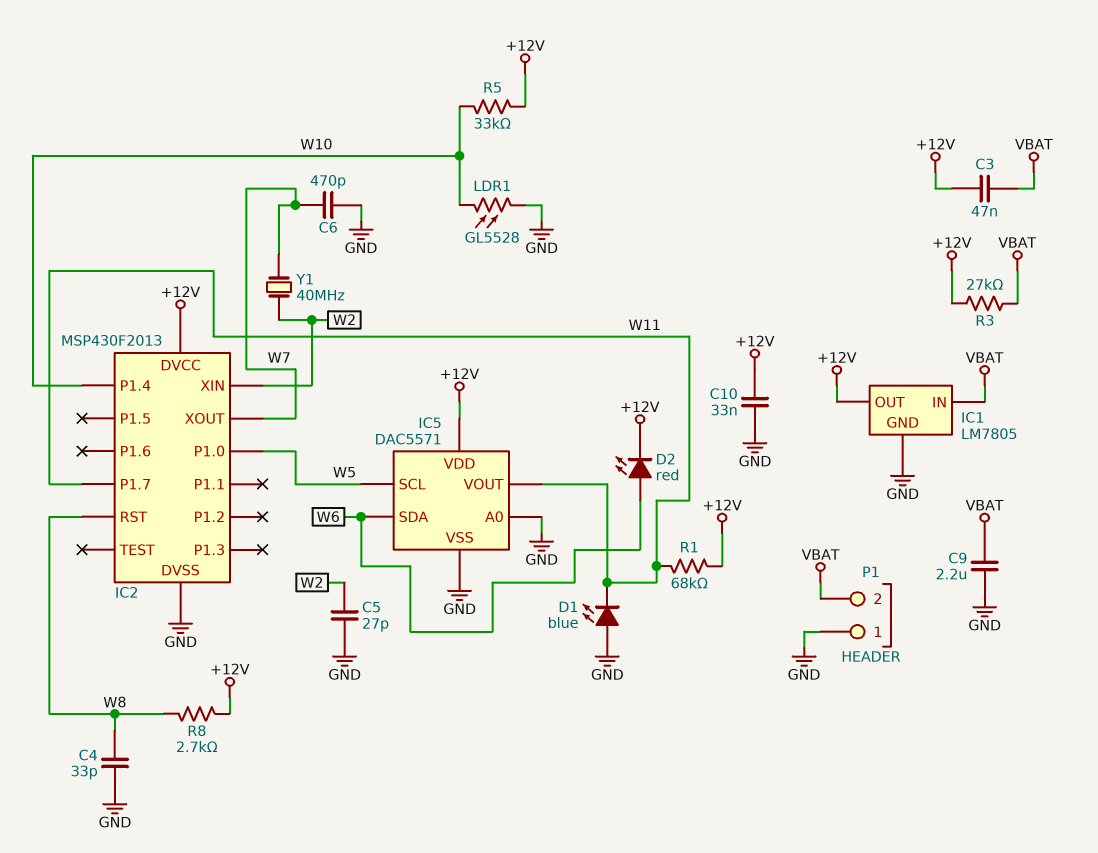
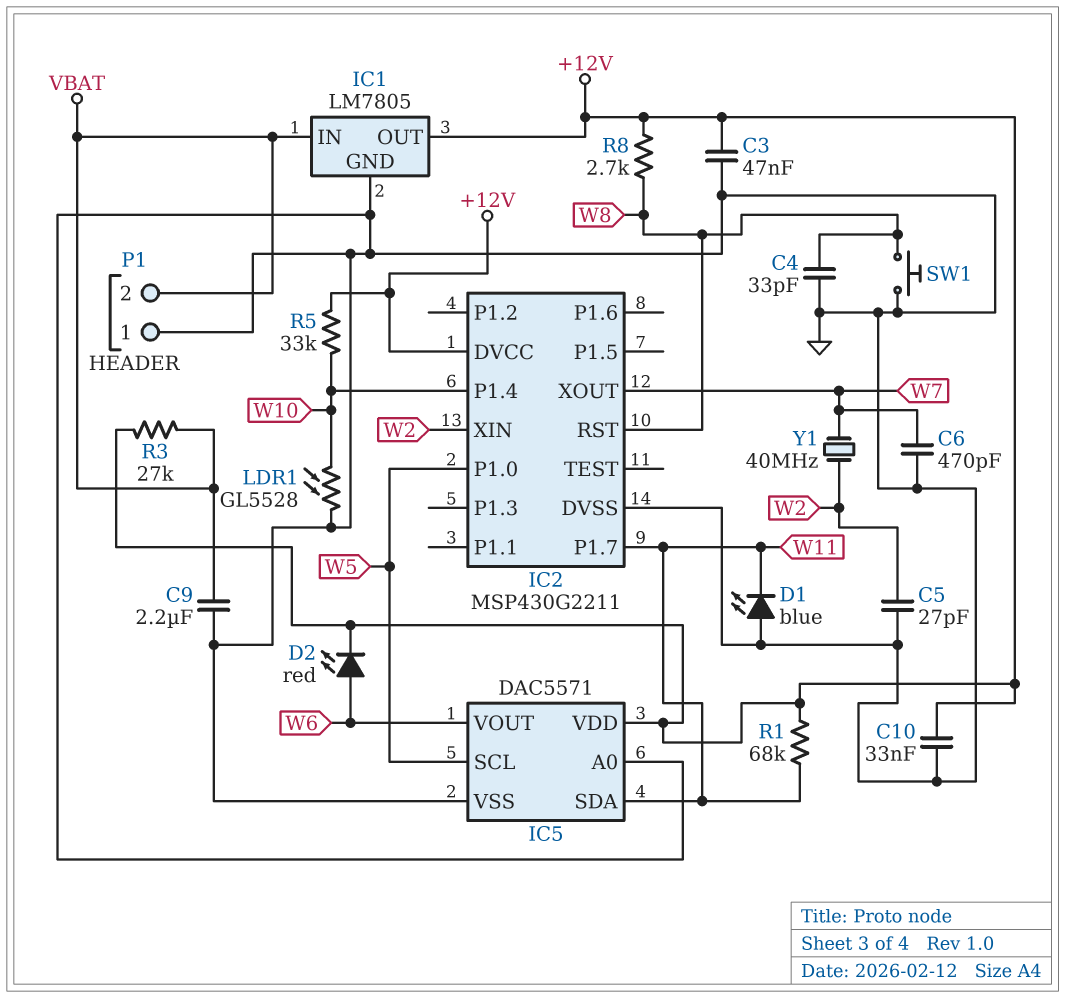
C3: 47nF (+12V, VBAT) -> 47nF (+12V, GND)
IC2: MSP430F2013 -> MSP430G2211
IC5 pin SDA: W6 -> W11
IC5 pin VOUT: W11 -> W6
SW1: none -> button (GND, W8)

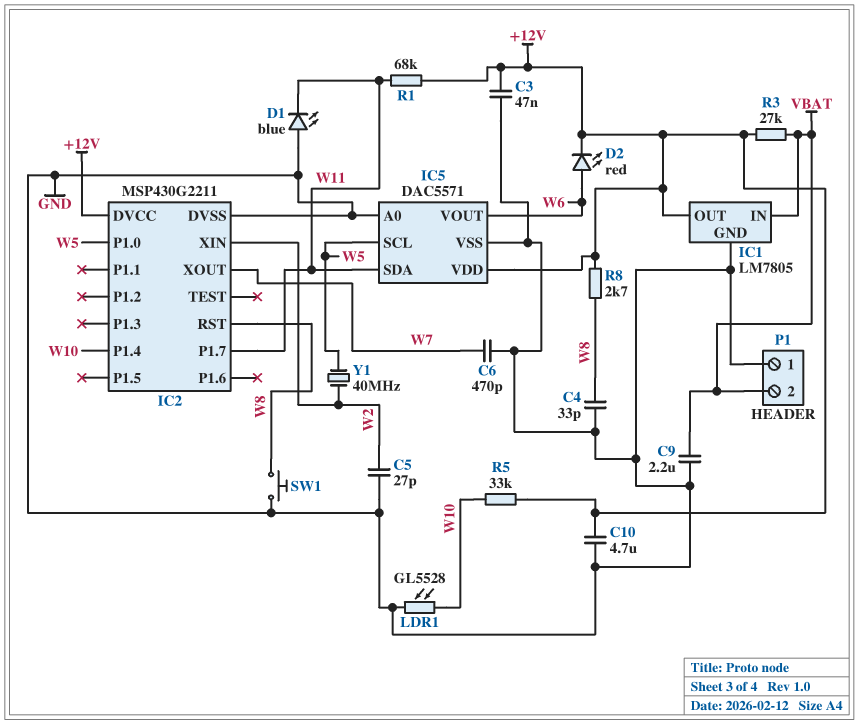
C10: 33nF (+12V, GND) -> 4.7uF (+12V, GND)
Y1: 40MHz (W2, W7) -> 40MHz (W2, W5)

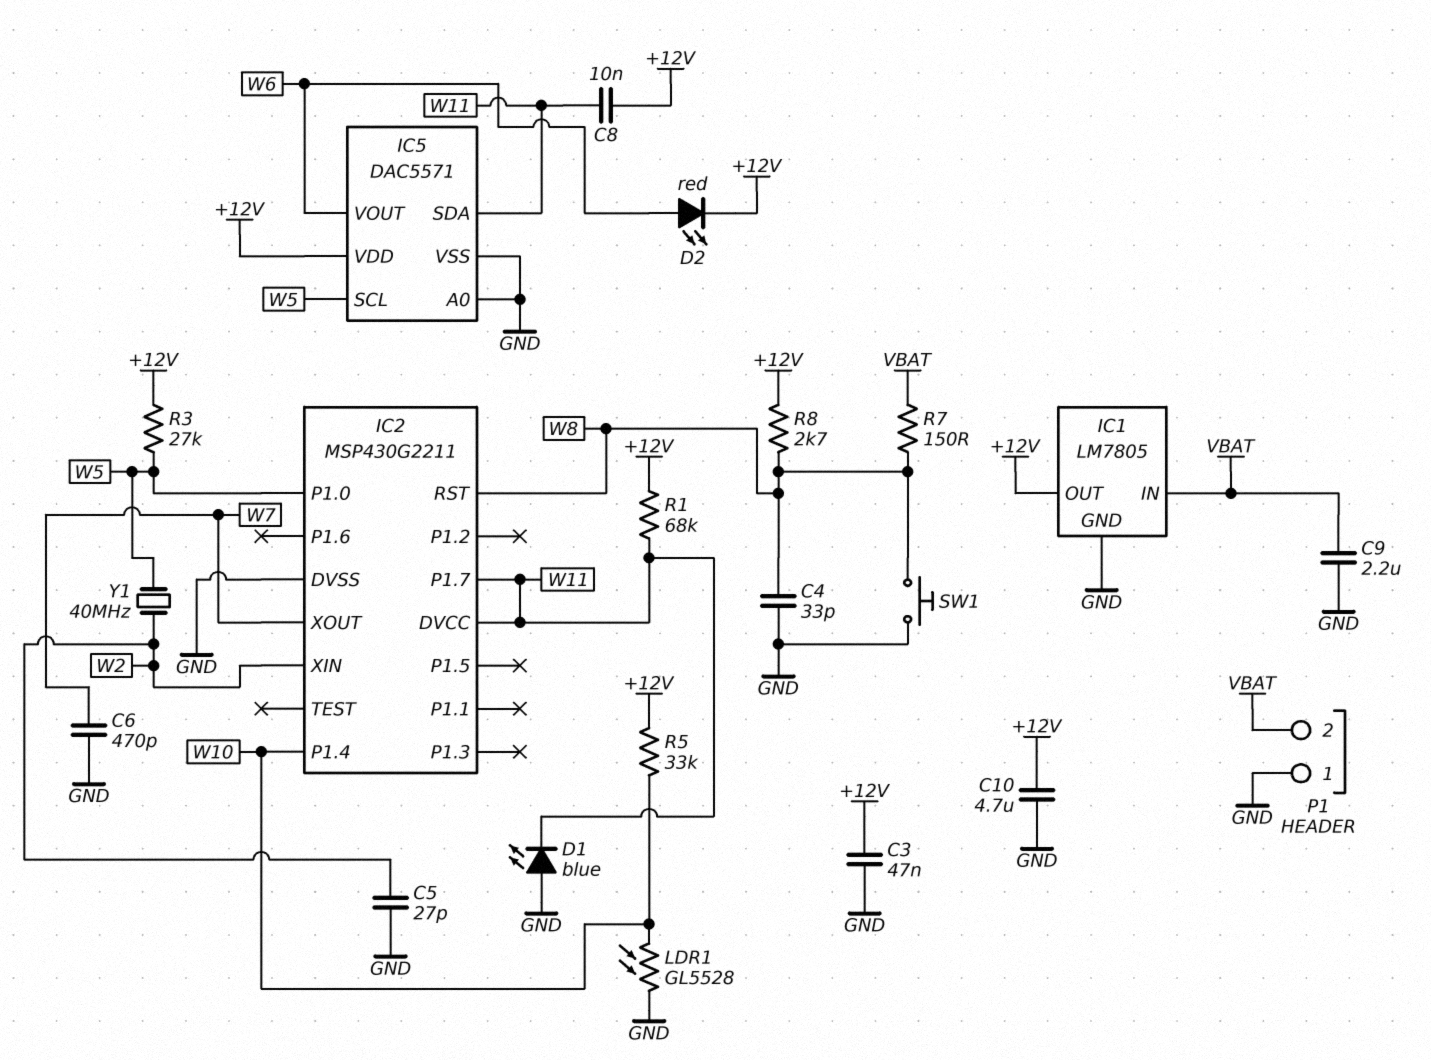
C8: none -> 10nF (+12V, W11)
IC2 pin DVCC: +12V -> W11
R3: 27k (+12V, VBAT) -> 27k (+12V, W5)
R7: none -> 150 (VBAT, W8)

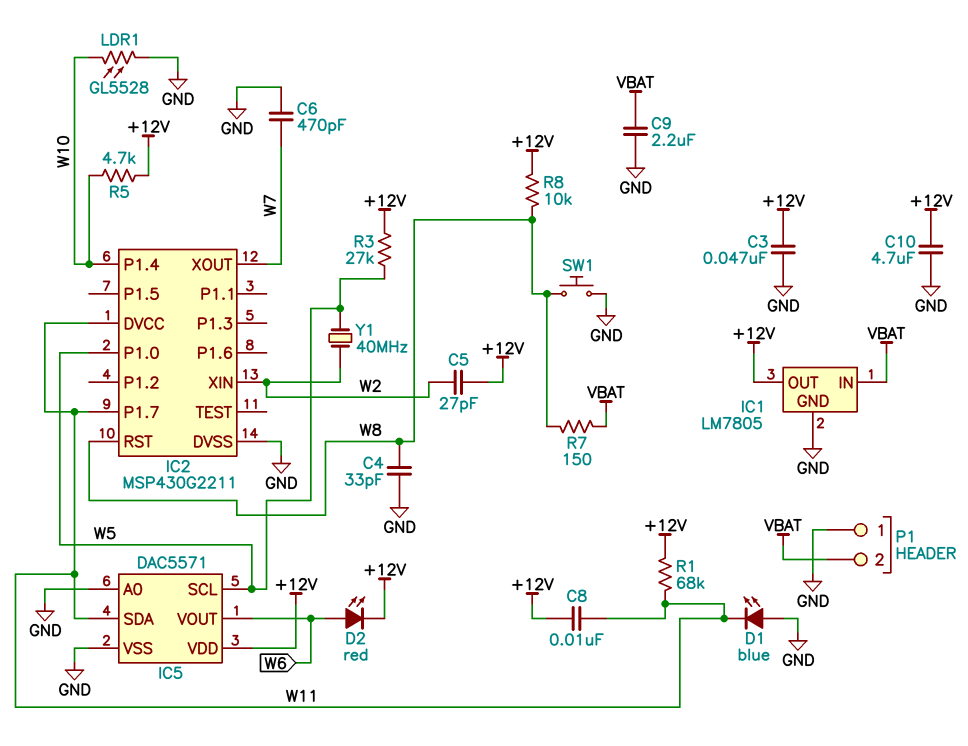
C5: 27pF (GND, W2) -> 27pF (+12V, W2)
R5: 33k (+12V, W10) -> 4.7k (+12V, W10)
R8: 2.7k (+12V, W8) -> 10k (+12V, W8)

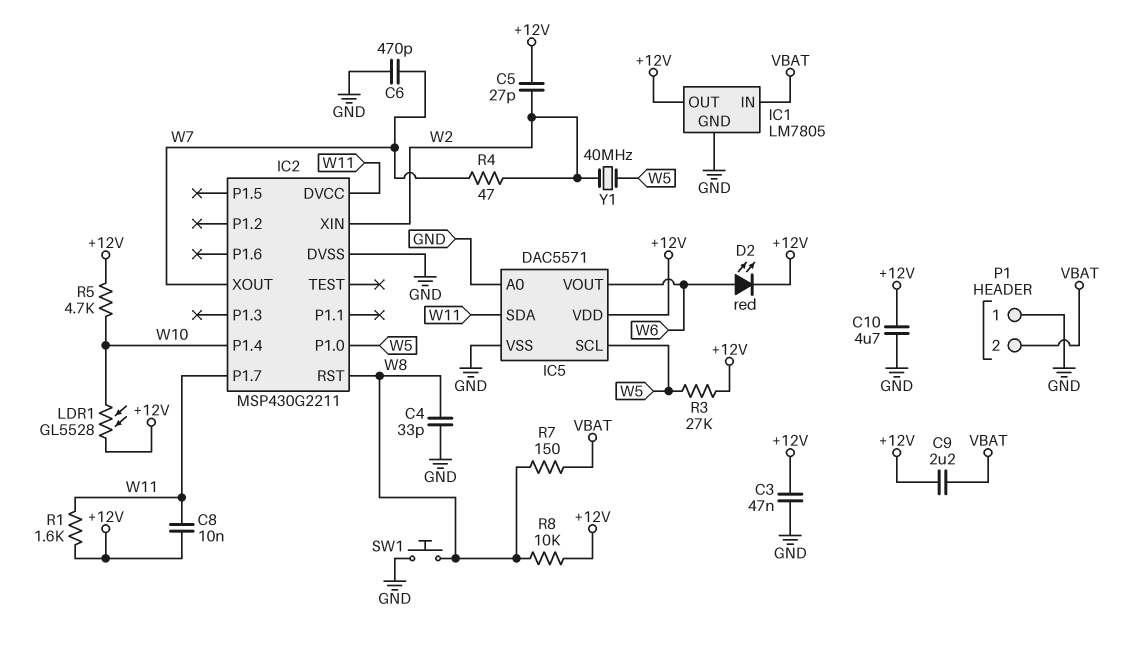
C9: 2.2uF (GND, VBAT) -> 2.2uF (+12V, VBAT)
D1: LED blue (A GND, K W11) -> none
LDR1: GL5528 (GND, W10) -> GL5528 (+12V, W10)
R1: 68k (+12V, W11) -> 1.6k (+12V, W11)
R4: none -> 47 (W2, W7)

